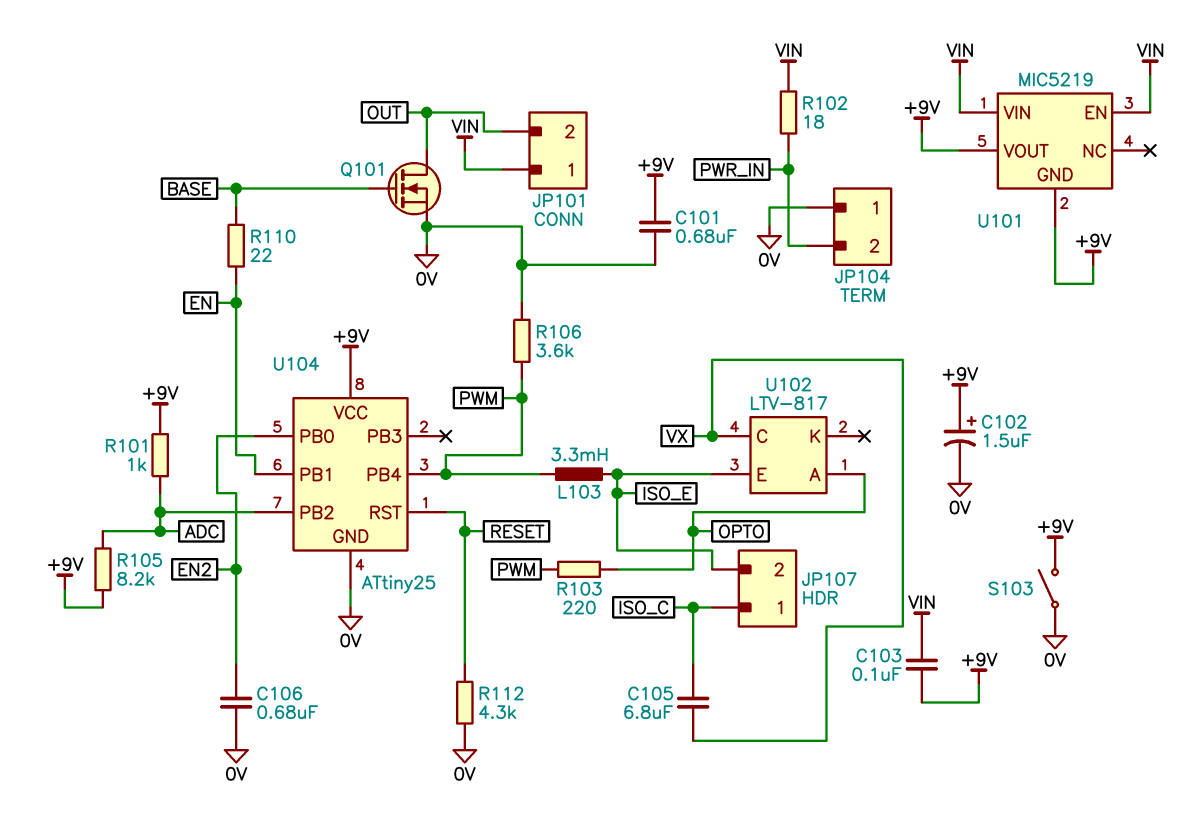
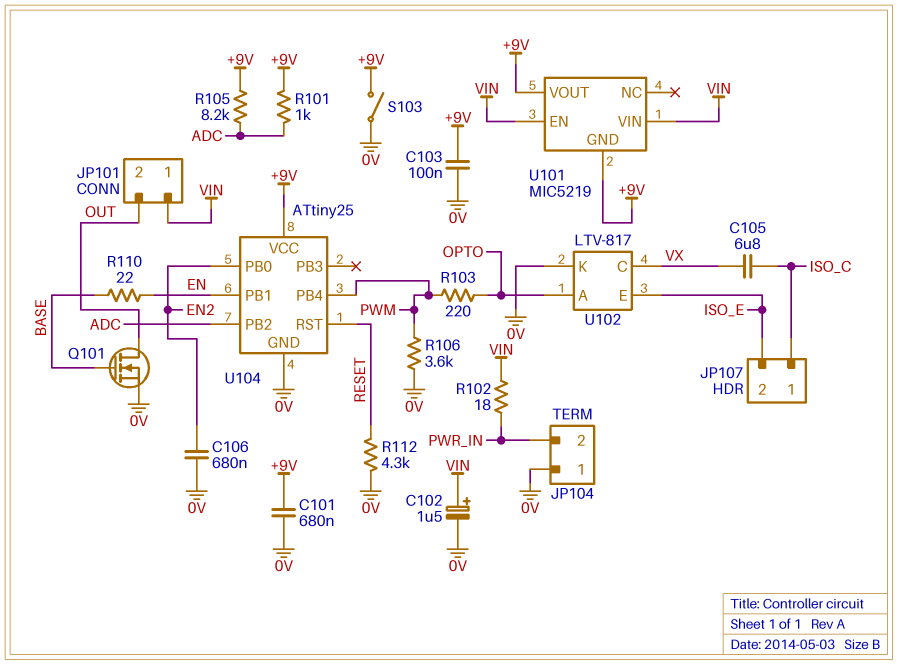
C102: 1.5uF (plus +9V, minus 0V) -> 1.5uF (plus VIN, minus 0V)
C103: 100nF (+9V, VIN) -> 100nF (+9V, 0V)
L103: 3.3mH (ISO_E, PWM) -> none
U102 pin K: none -> 0V

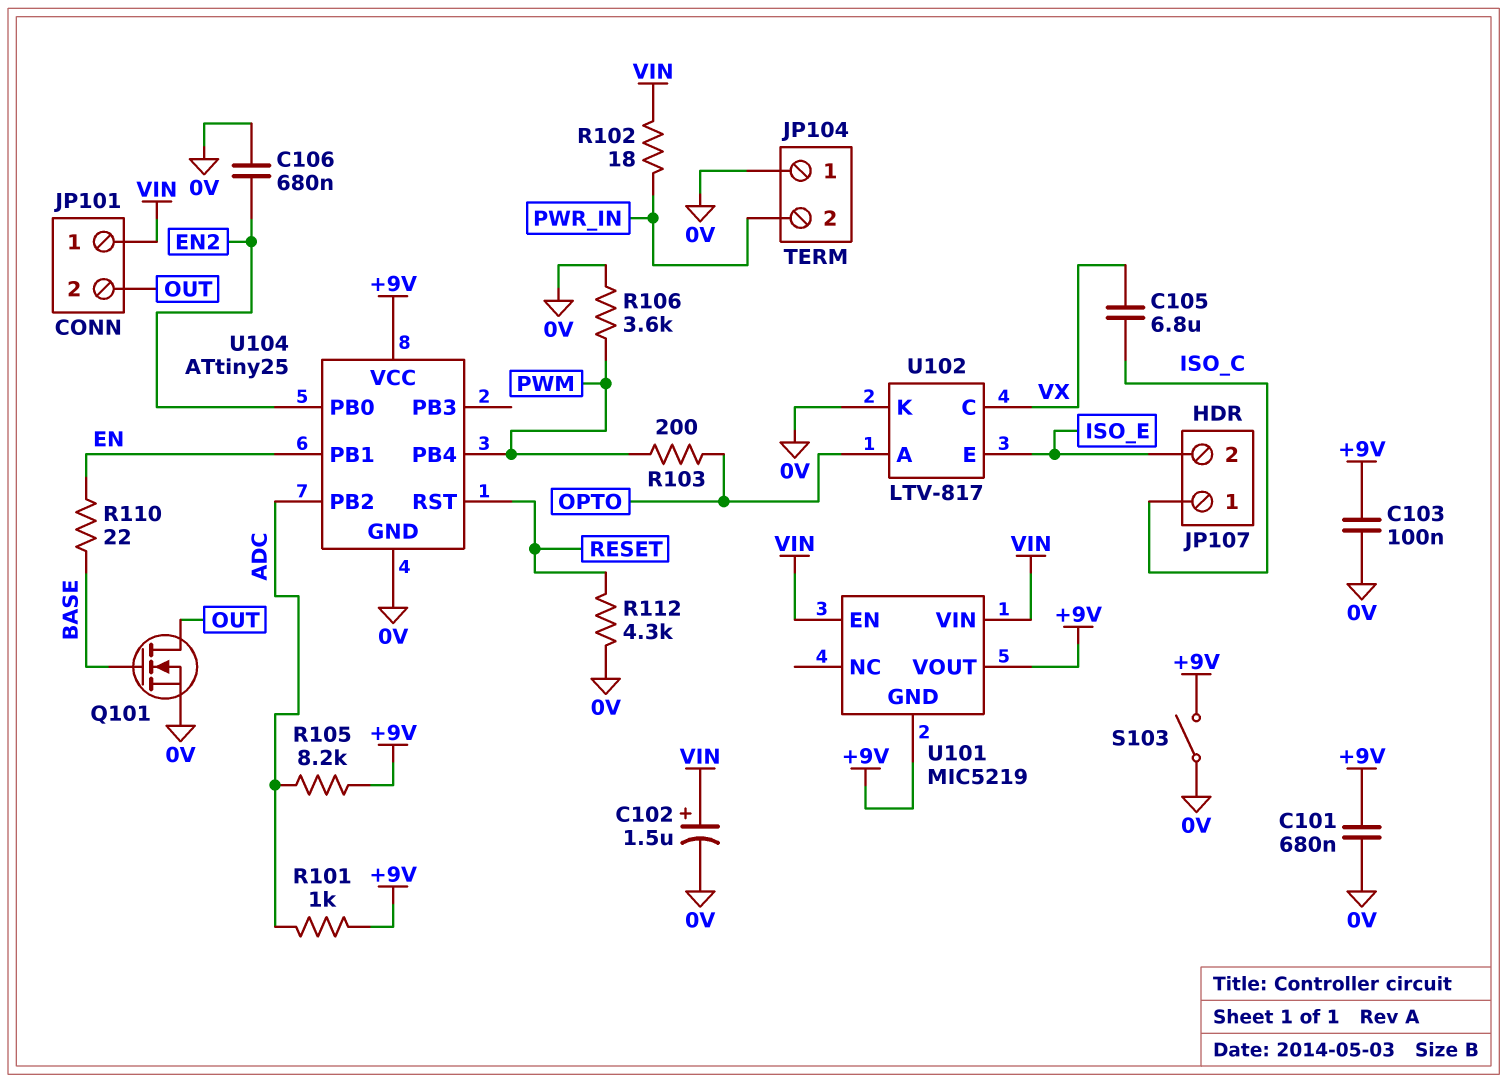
R103: 220 (OPTO, PWM) -> 200 (OPTO, PWM)

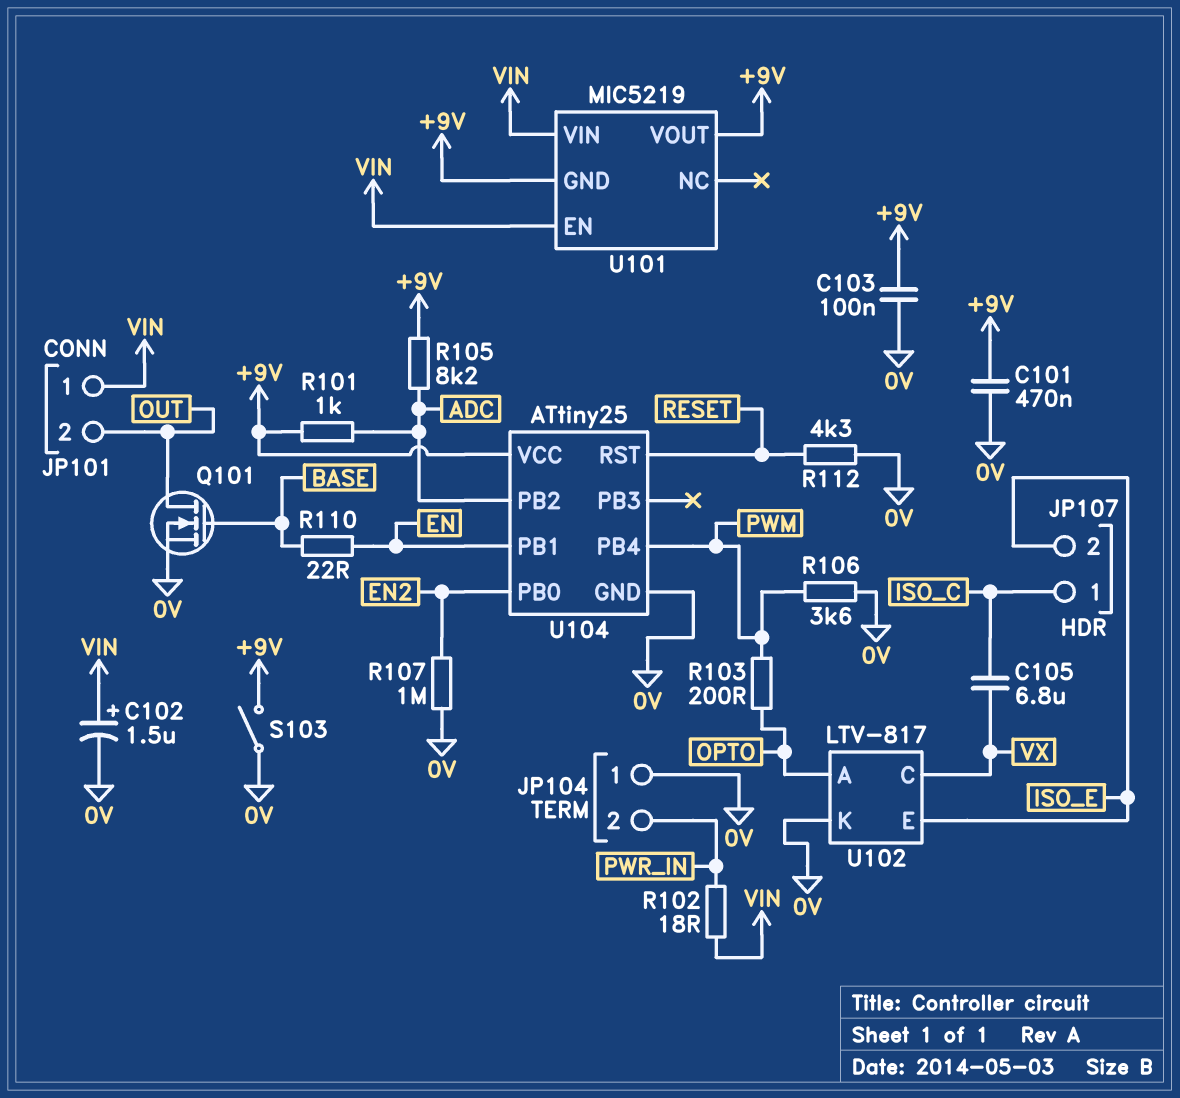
C101: 680nF (+9V, 0V) -> 470nF (+9V, 0V)
C106: 680nF (0V, EN2) -> none
R107: none -> 1M (0V, EN2)

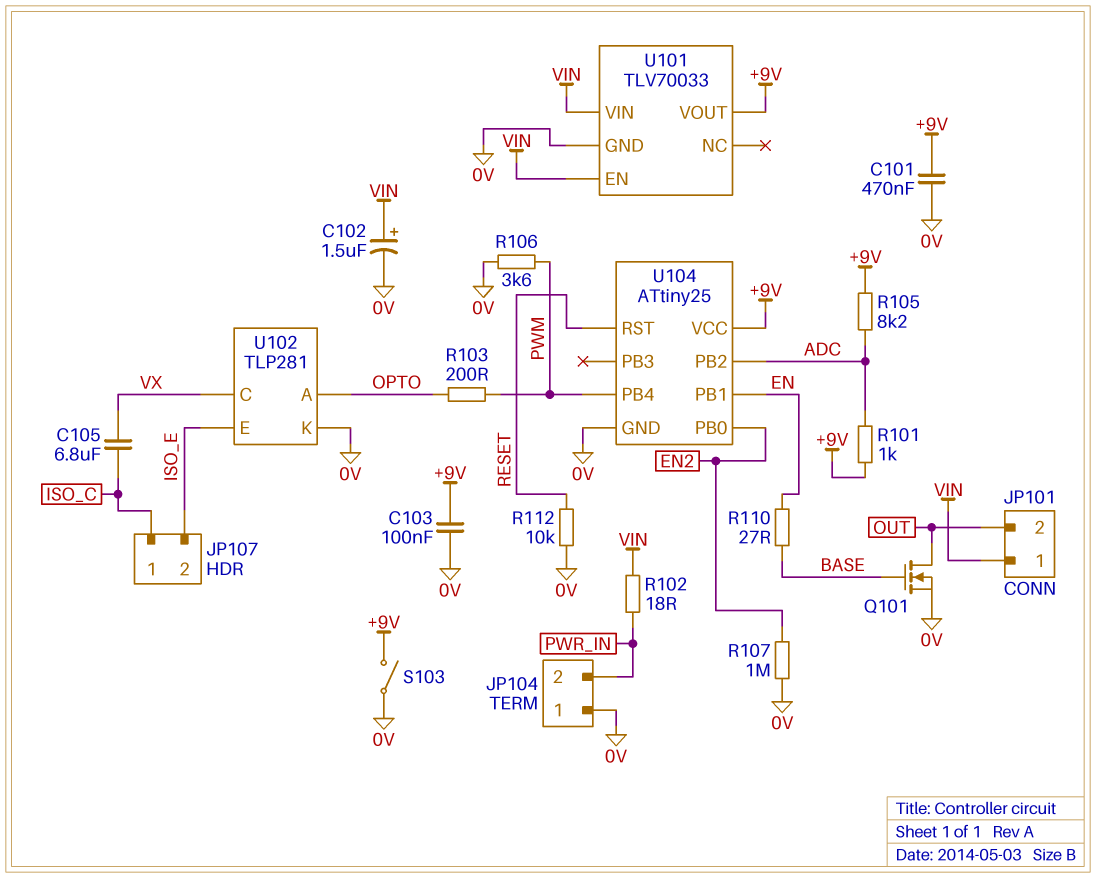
R110: 22 (BASE, EN) -> 27 (BASE, EN)
R112: 4.3k (0V, RESET) -> 10k (0V, RESET)
U101: MIC5219 -> TLV70033
U101 pin GND: +9V -> 0V
U102: LTV-817 -> TLP281

